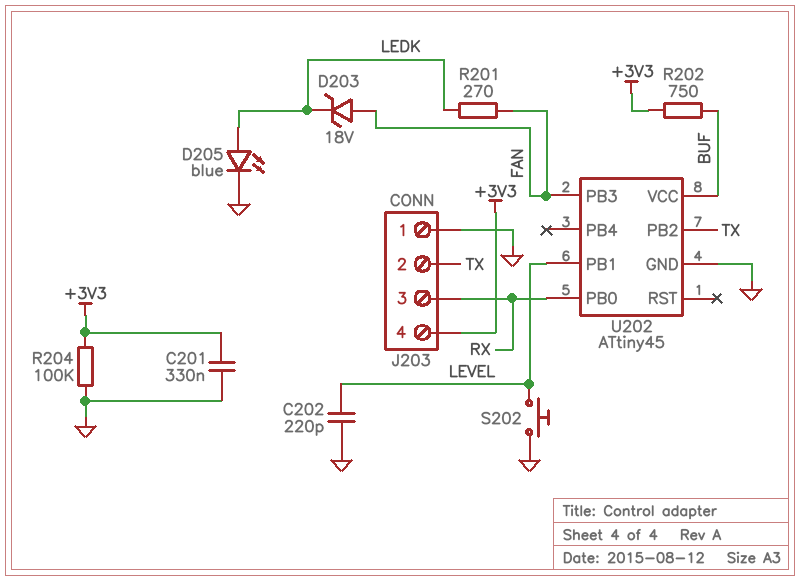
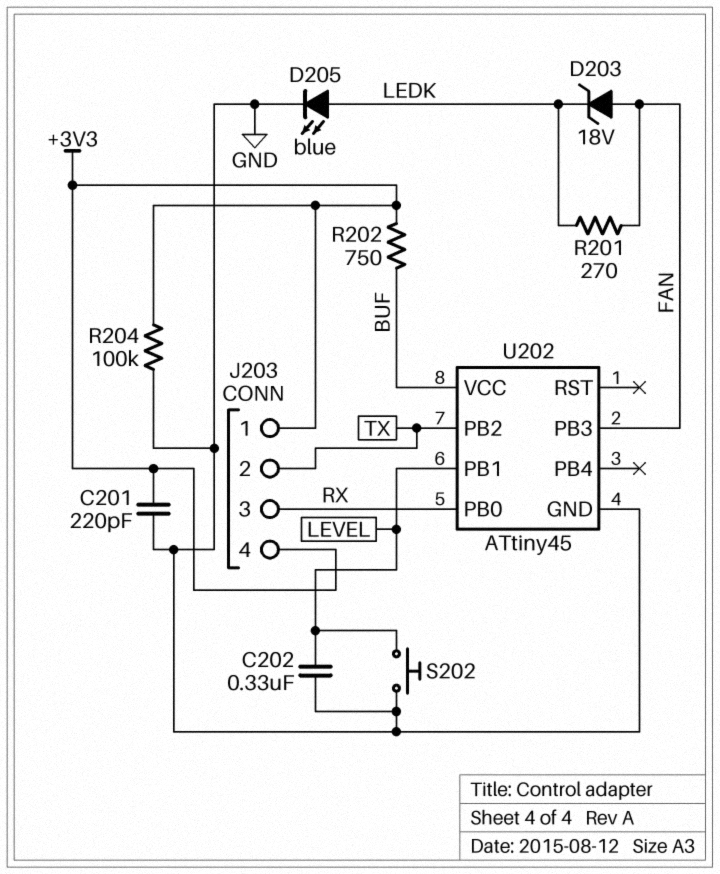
C201: 330nF (+3V3, GND) -> 220pF (+3V3, GND)
C202: 220pF (GND, LEVEL) -> 330nF (GND, LEVEL)
J203 pin 1: GND -> +3V3

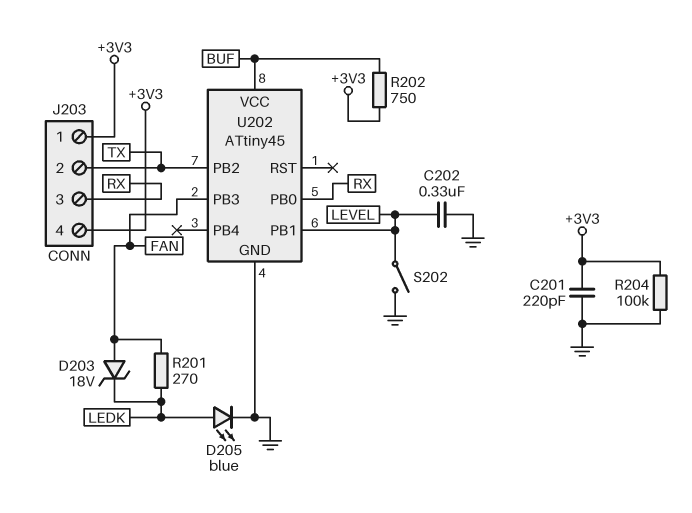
S202: button (GND, LEVEL) -> switch (GND, LEVEL)

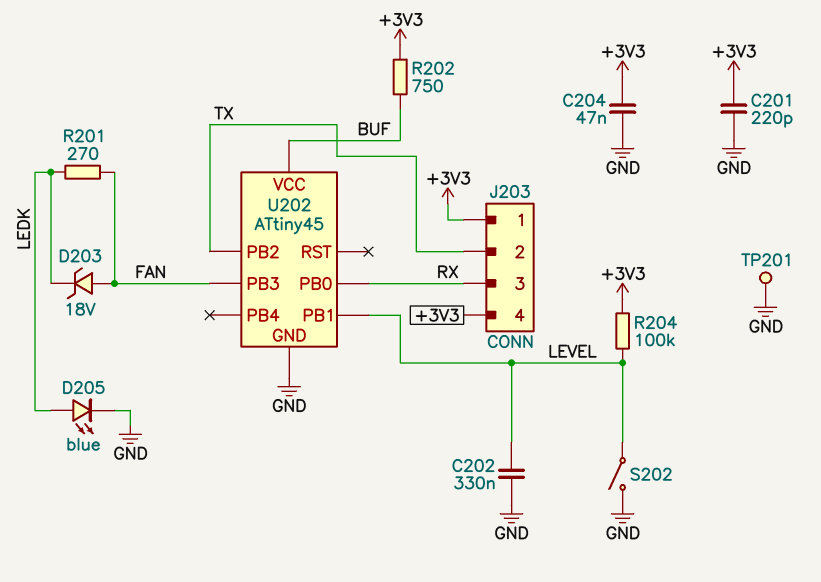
C204: none -> 47nF (+3V3, GND)
R204: 100k (+3V3, GND) -> 100k (+3V3, LEVEL)
TP201: none -> test point (GND)

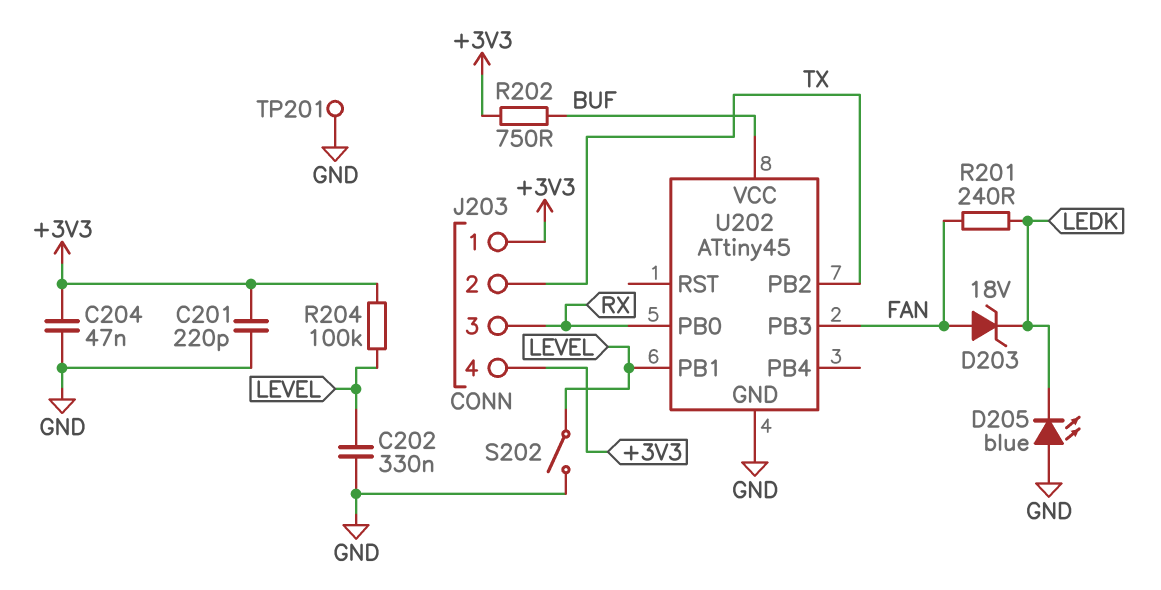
D205: LED blue (A LEDK, K GND) -> LED blue (A GND, K LEDK)
R201: 270 (FAN, LEDK) -> 240 (FAN, LEDK)

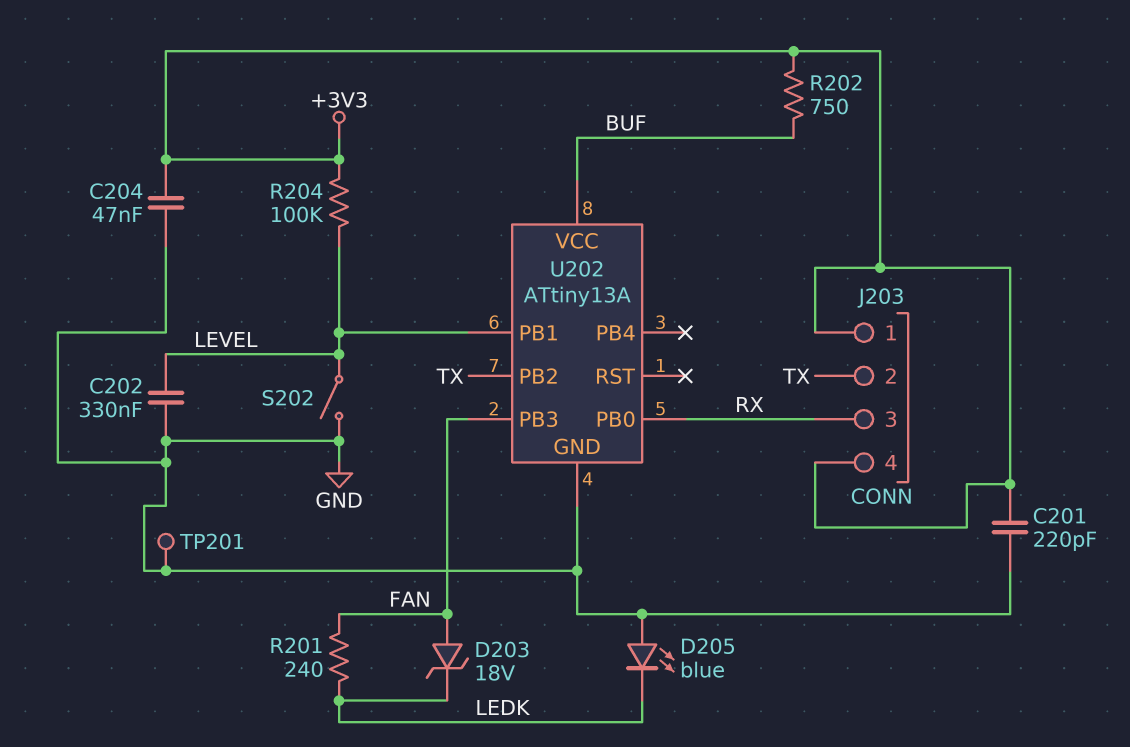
U202: ATtiny45 -> ATtiny13A

